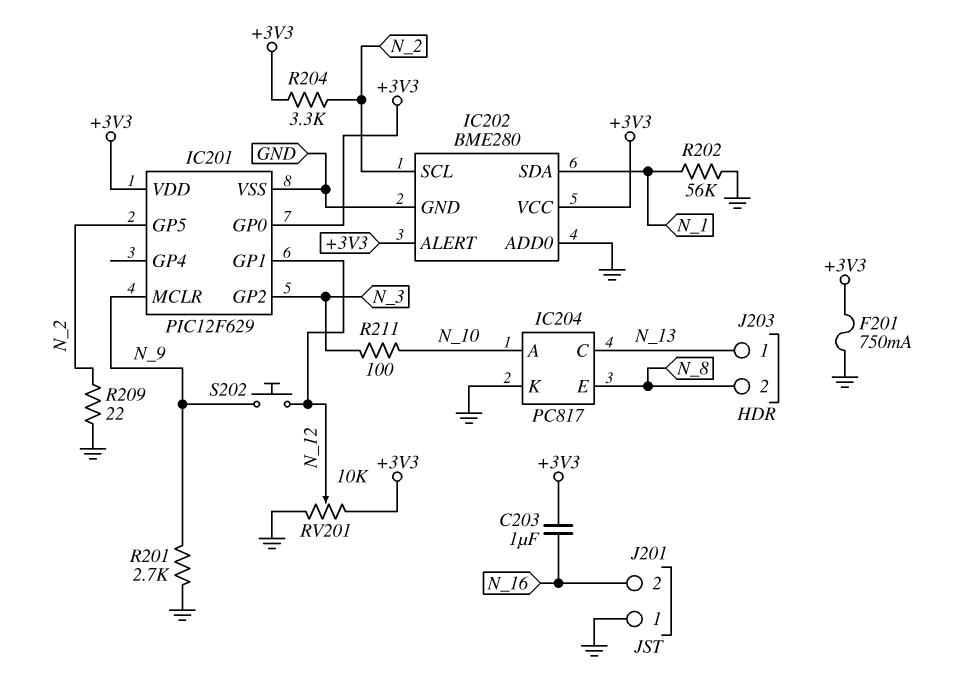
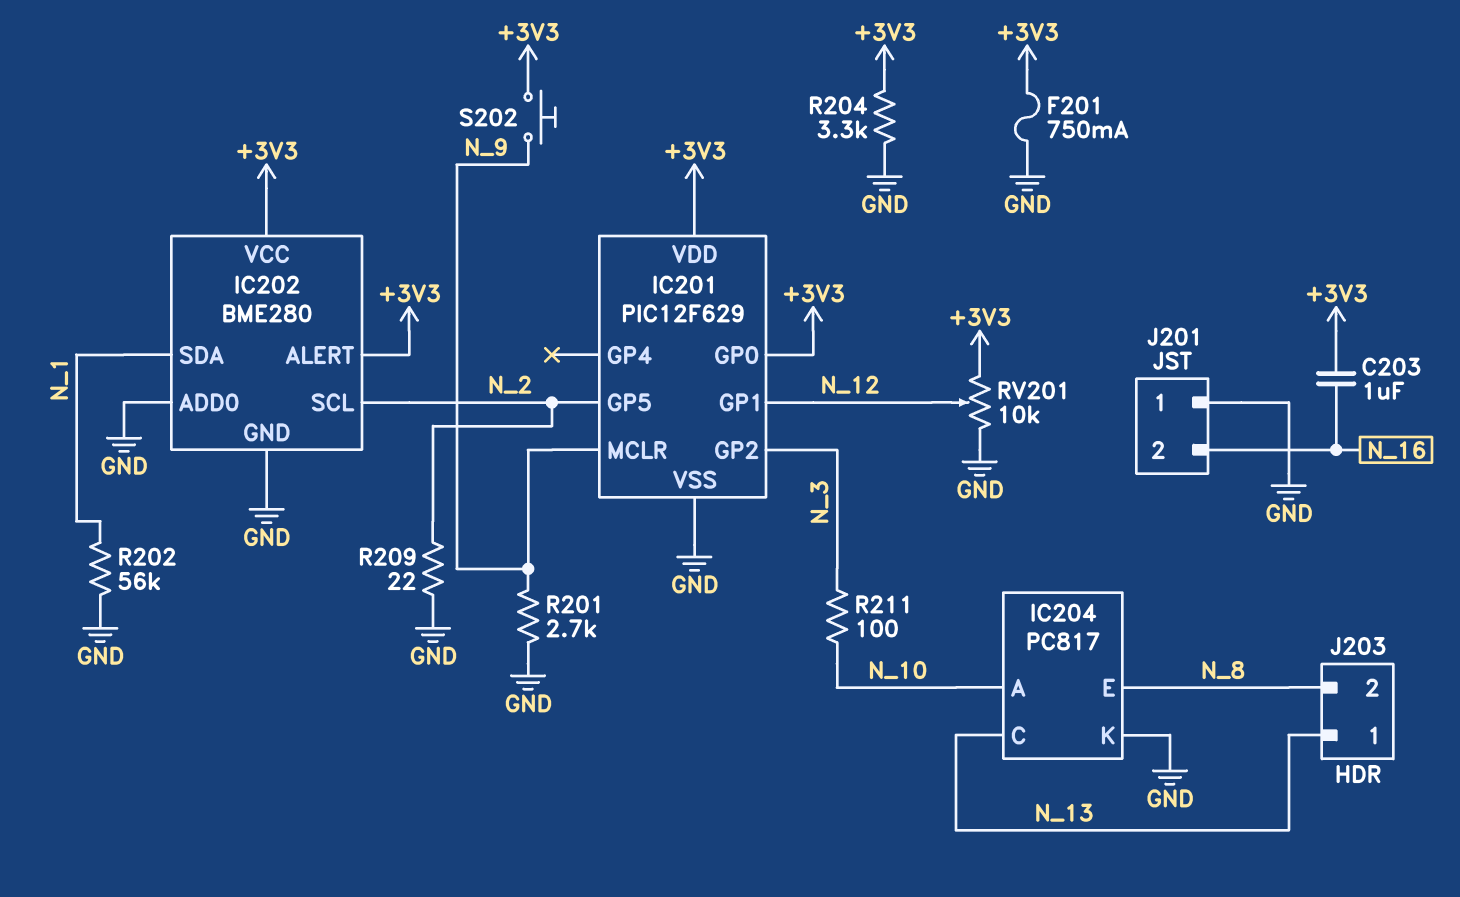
R204: 3.3k (+3V3, N_2) -> 3.3k (+3V3, GND)
S202: button (N_9, N_12) -> button (+3V3, N_9)

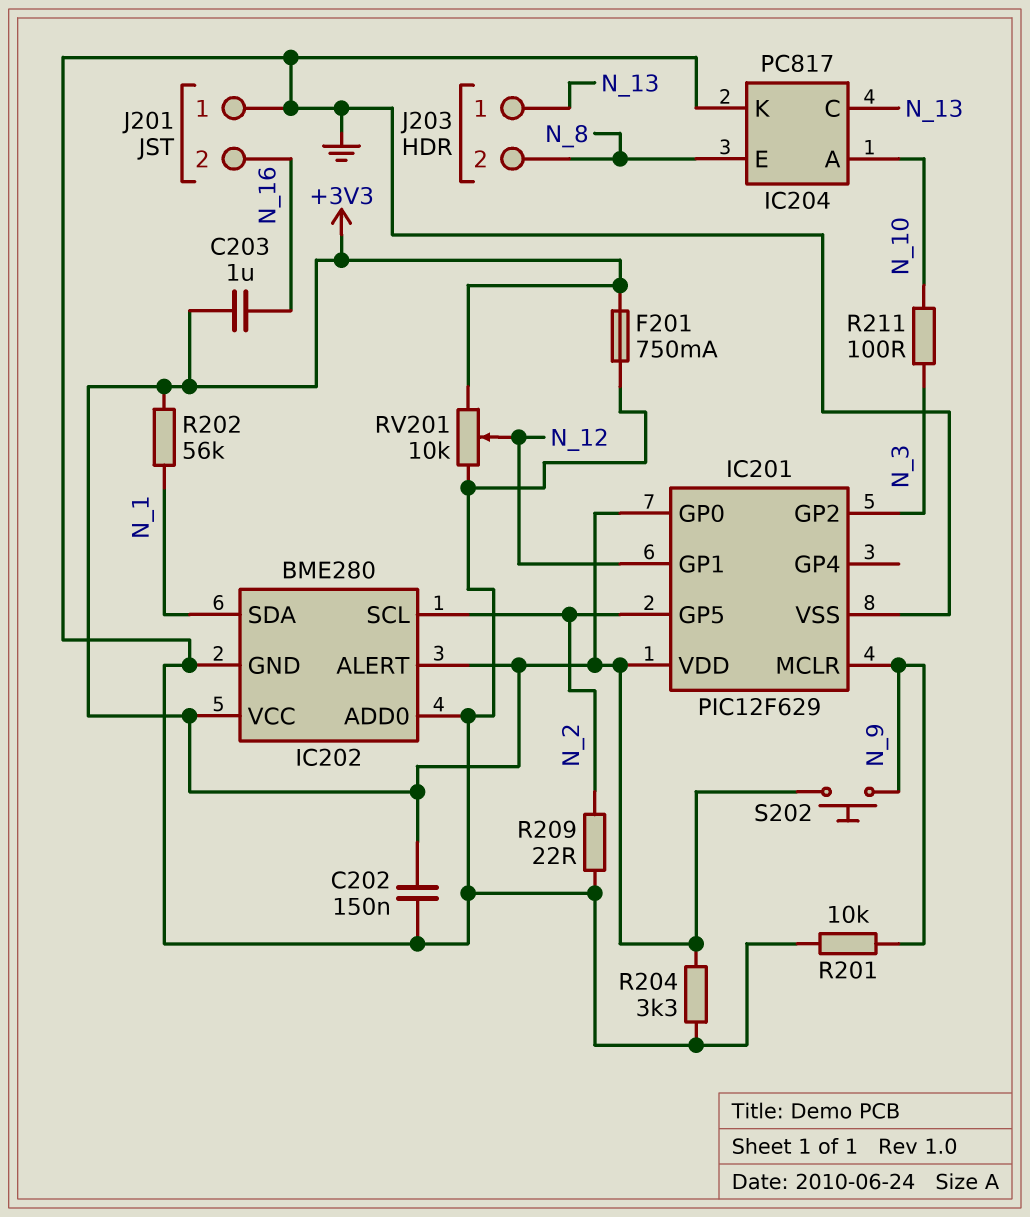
C202: none -> 150nF (+3V3, GND)
R201: 2.7k (GND, N_9) -> 10k (GND, N_9)
R202: 56k (GND, N_1) -> 56k (+3V3, N_1)

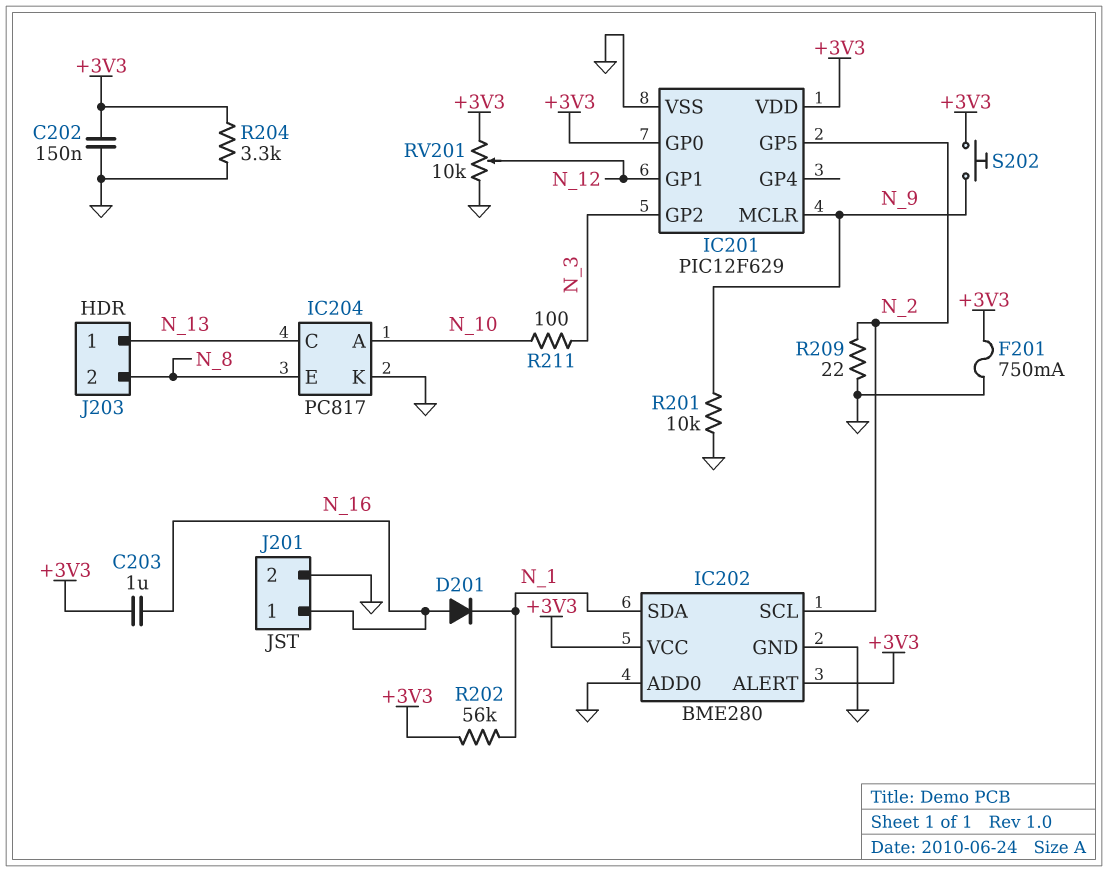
D201: none -> diode (A N_16, K N_1)
J201 pin 1: GND -> N_16
J201 pin 2: N_16 -> GND

